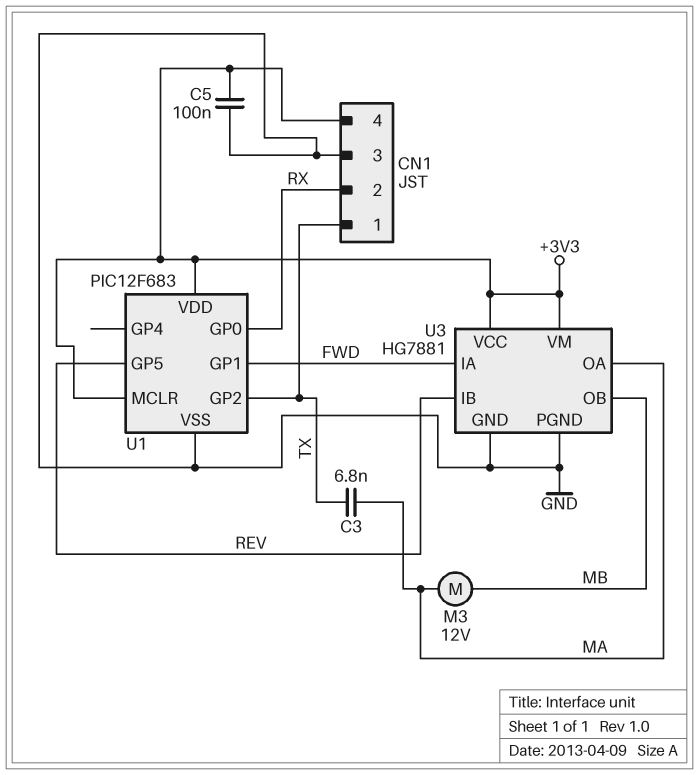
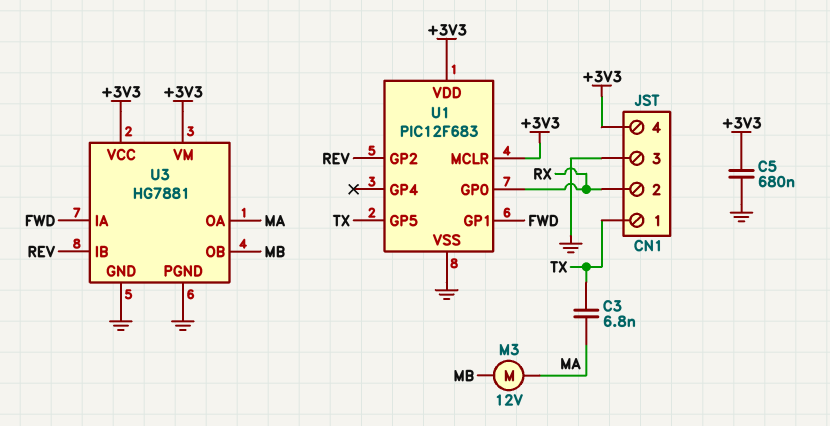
C5: 100nF (+3V3, GND) -> 680nF (+3V3, GND)
U1 pin GP2: TX -> REV
U1 pin GP5: REV -> TX

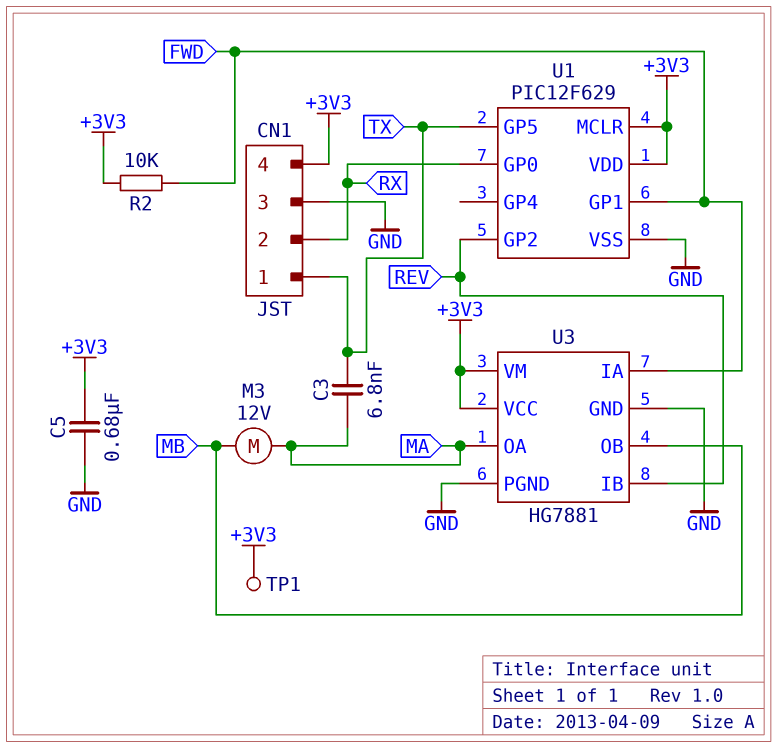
R2: none -> 10k (+3V3, FWD)
TP1: none -> test point (+3V3)
U1: PIC12F683 -> PIC12F629

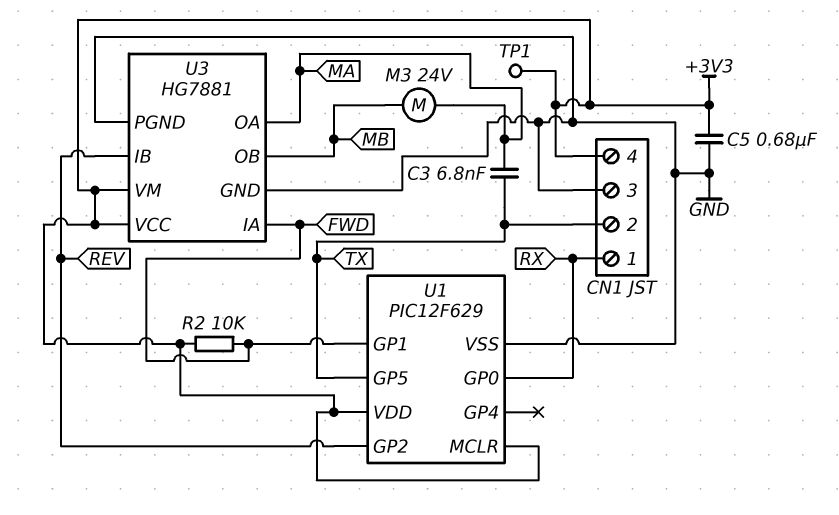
CN1 pin 1: TX -> RX
CN1 pin 2: RX -> TX
M3: motor 12V (MA, MB) -> motor 24V (MA, MB)

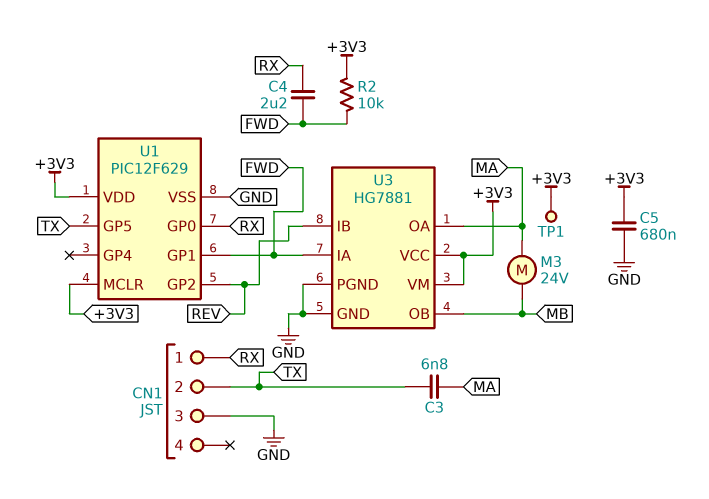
C4: none -> 2.2uF (FWD, RX)
CN1 pin 4: +3V3 -> none

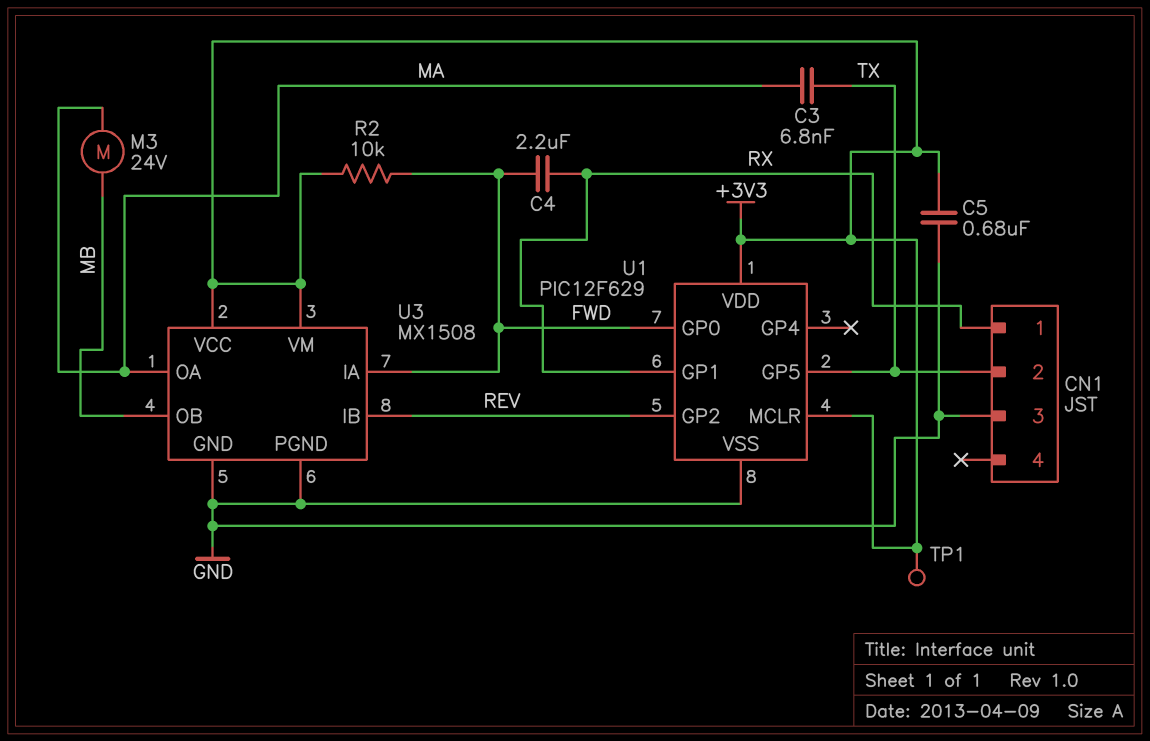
U1 pin GP0: RX -> FWD
U1 pin GP1: FWD -> RX
U3: HG7881 -> MX1508

